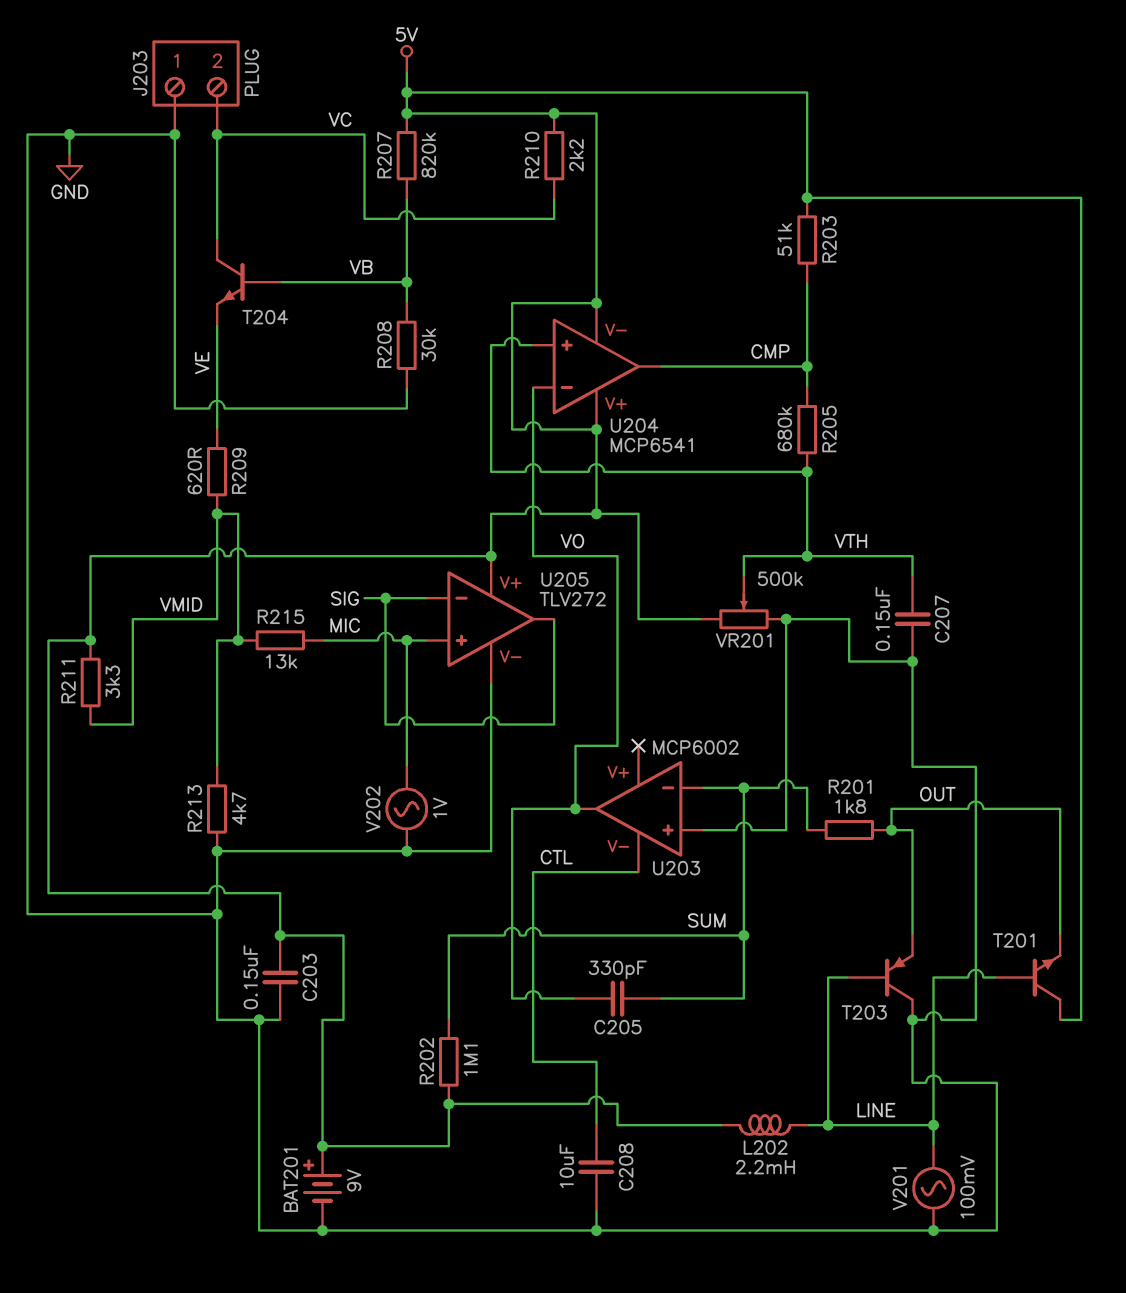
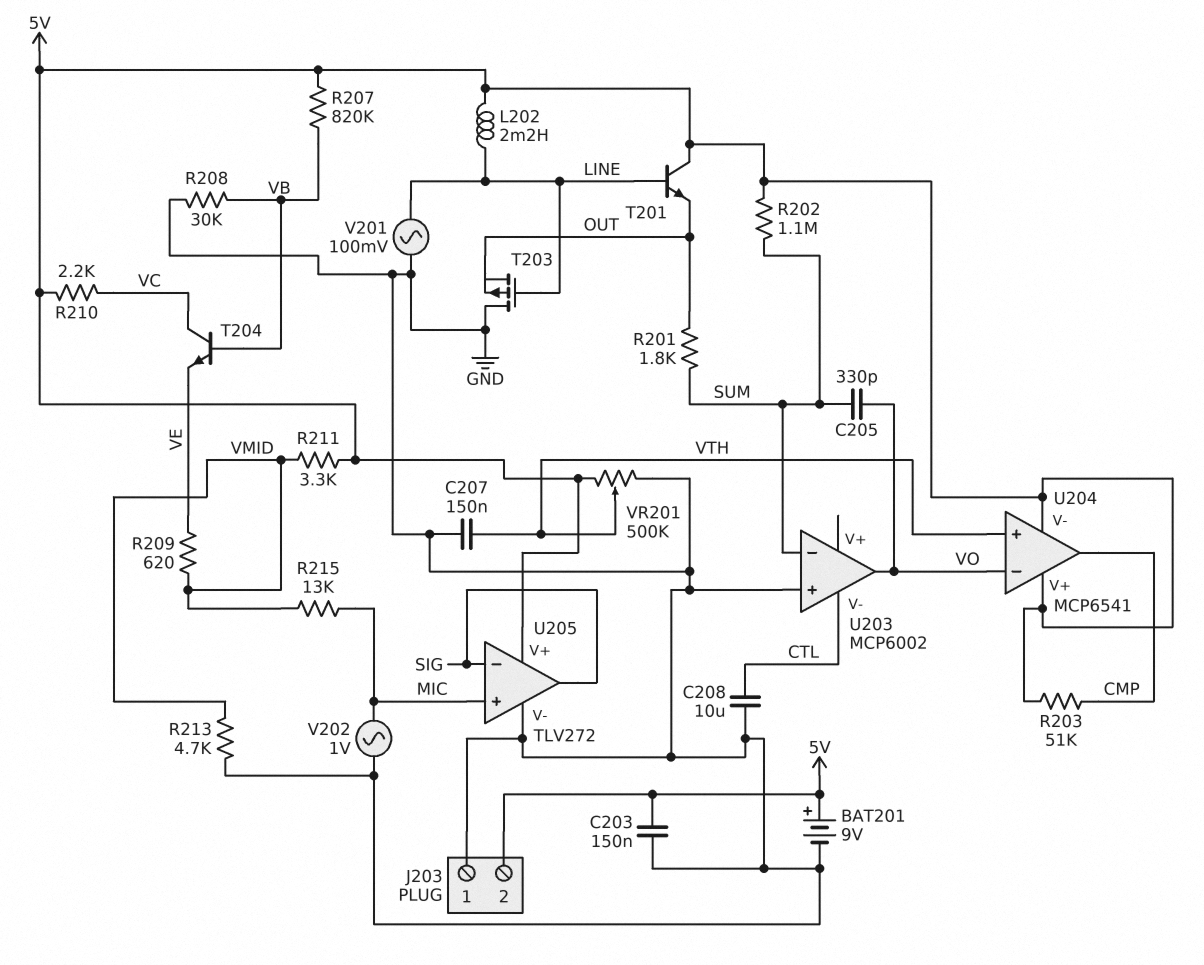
J203 pin 2: VC -> 5V
R205: 680k (CMP, VTH) -> none
T203: PNP (B LINE, C GND, E OUT) -> PMOS (G LINE, D GND, S OUT)

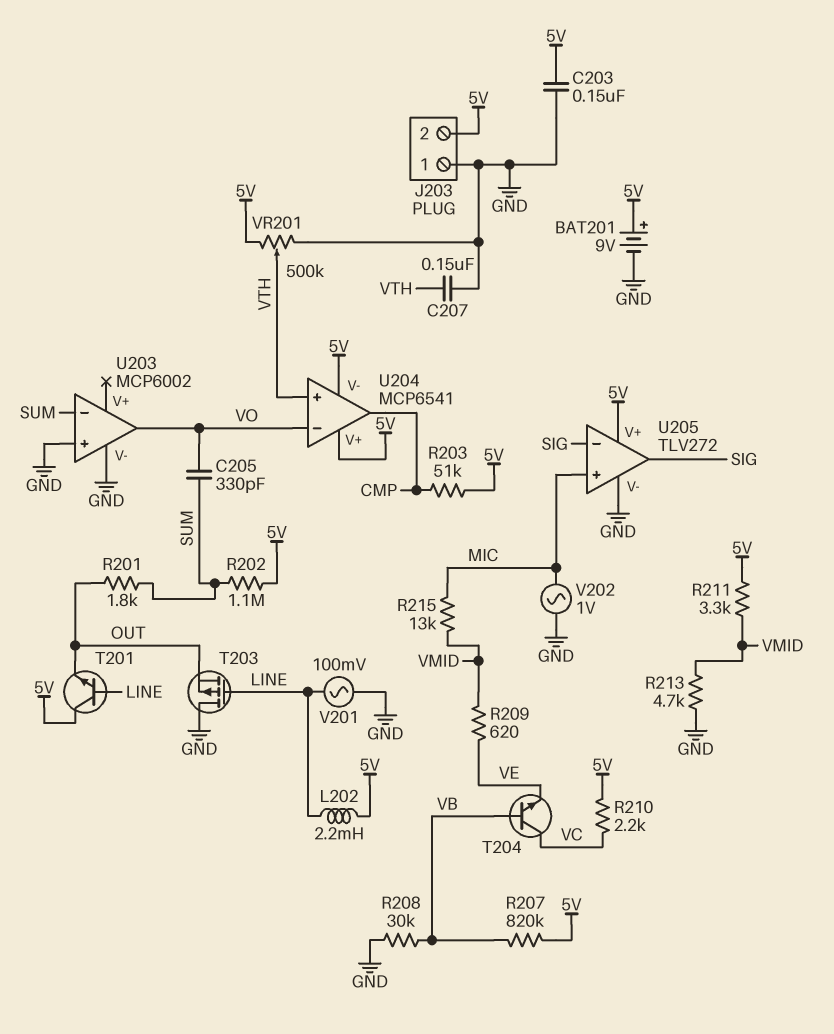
C208: 10uF (CTL, GND) -> none
U203 pin V-: CTL -> GND

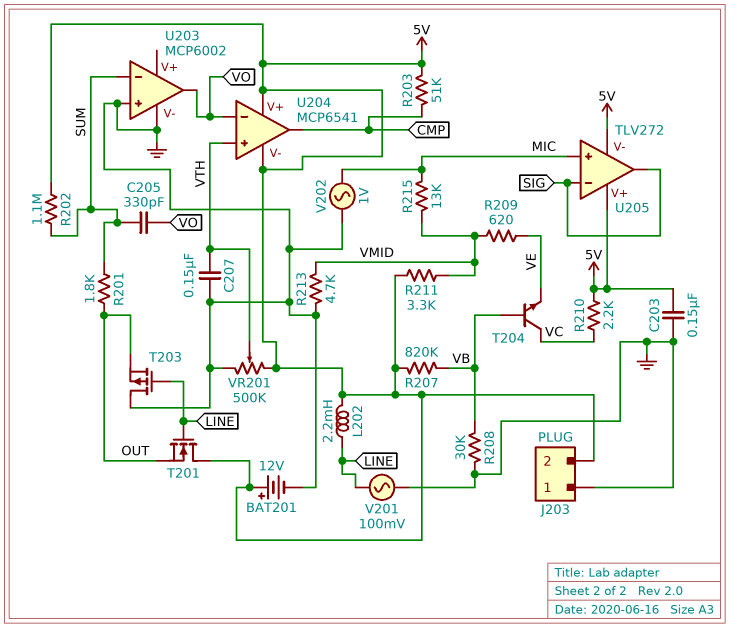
BAT201: 9V (plus 5V, minus GND) -> 12V (plus 5V, minus GND)
T201: NPN (B LINE, C 5V, E OUT) -> NMOS (G LINE, D 5V, S OUT)
U205 pin V-: GND -> 5V

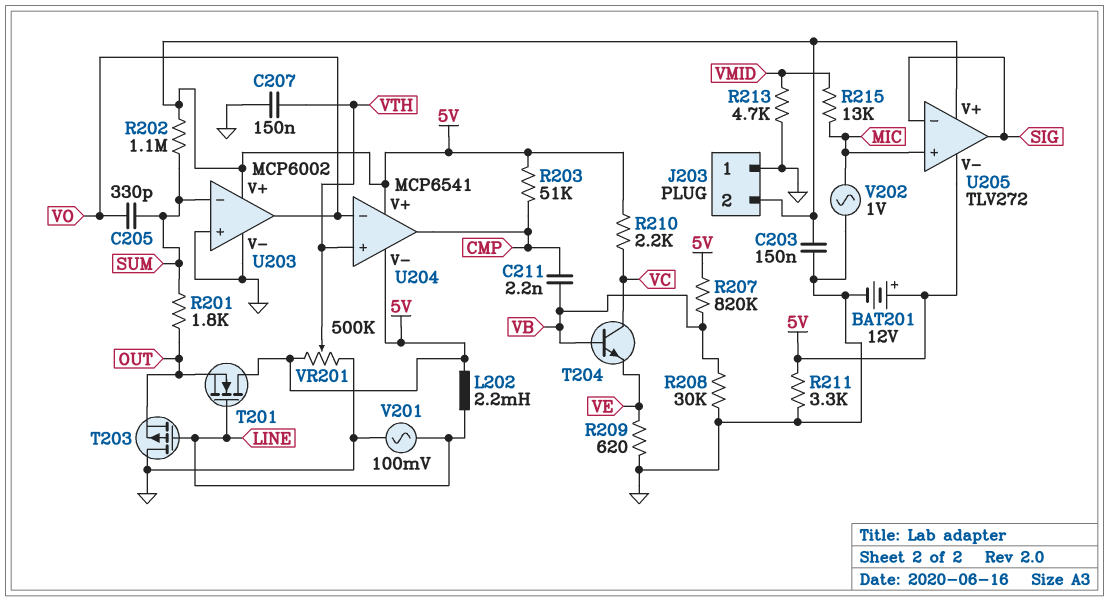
C211: none -> 2.2nF (CMP, VB)
R209: 620 (VE, VMID) -> 620 (GND, VE)
R211: 3.3k (5V, VMID) -> 3.3k (5V, GND)
U203 pin V+: none -> 5V

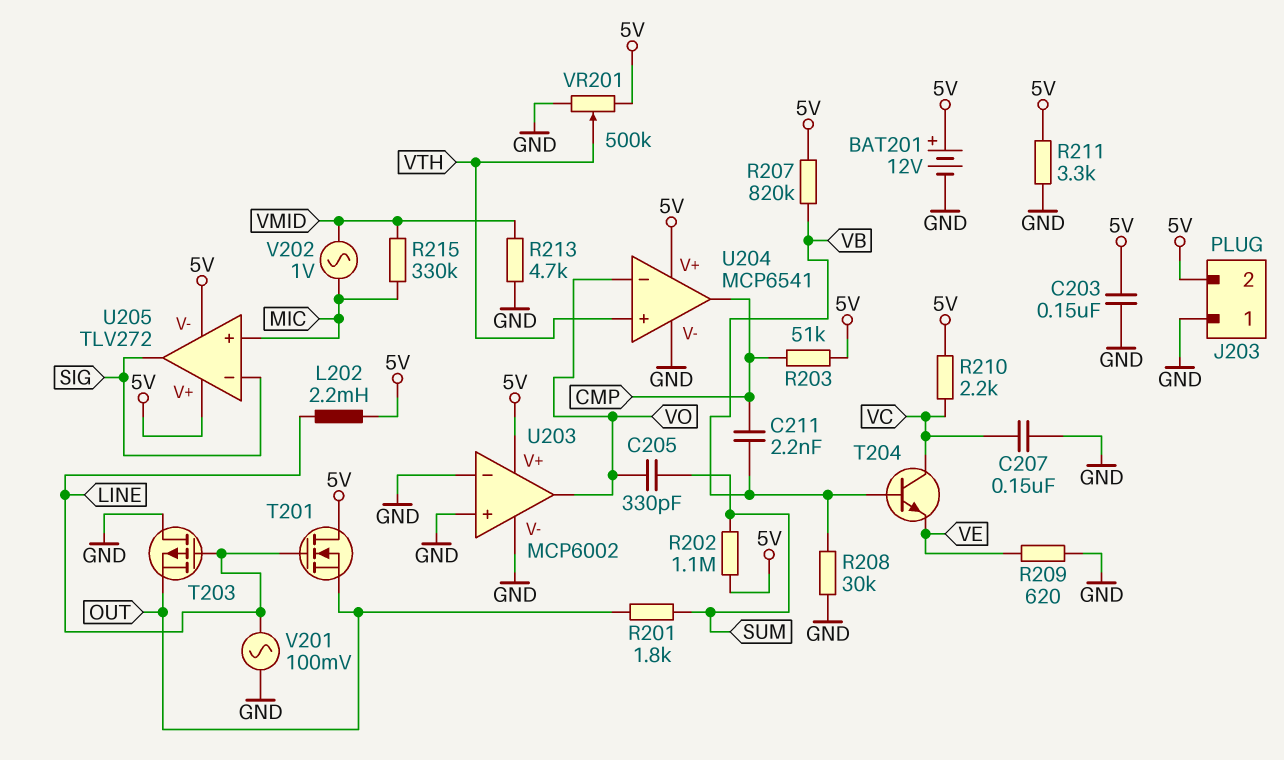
C207: 150nF (GND, VTH) -> 150nF (GND, VC)
R215: 13k (MIC, VMID) -> 330k (MIC, VMID)
U203 pin in-: SUM -> GND
U204 pin V-: 5V -> GND
V202: AC 1V (GND, MIC) -> AC 1V (MIC, VMID)

